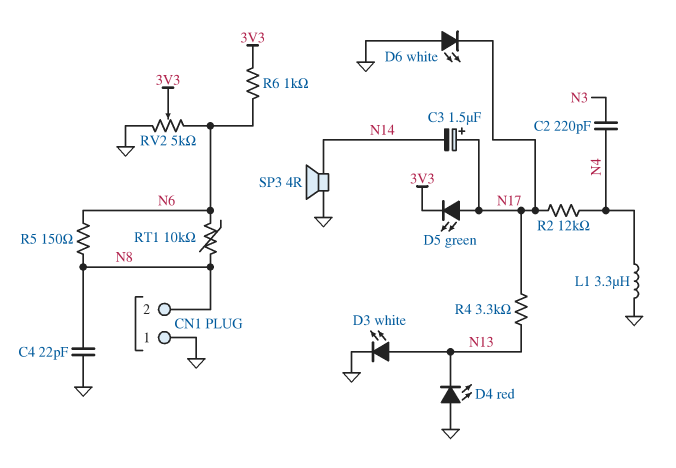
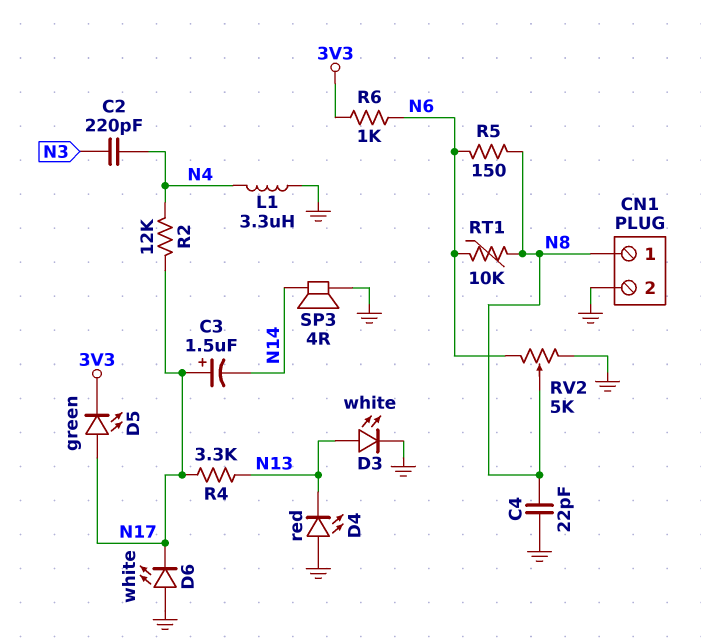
CN1 pin 1: GND -> N8
CN1 pin 2: N8 -> GND
RV2: 5k (GND, N6, wiper 3V3) -> 5k (GND, N6, wiper N8)

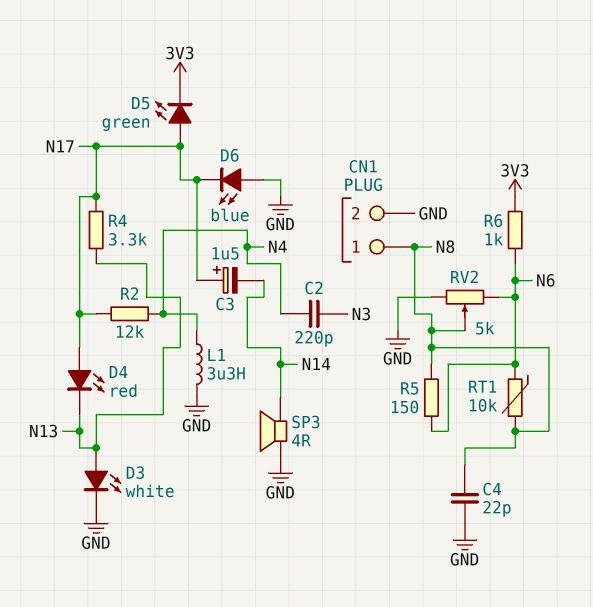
D4: LED red (A GND, K N13) -> LED red (A N17, K N13)
D6: LED white (A GND, K N17) -> LED blue (A GND, K N17)

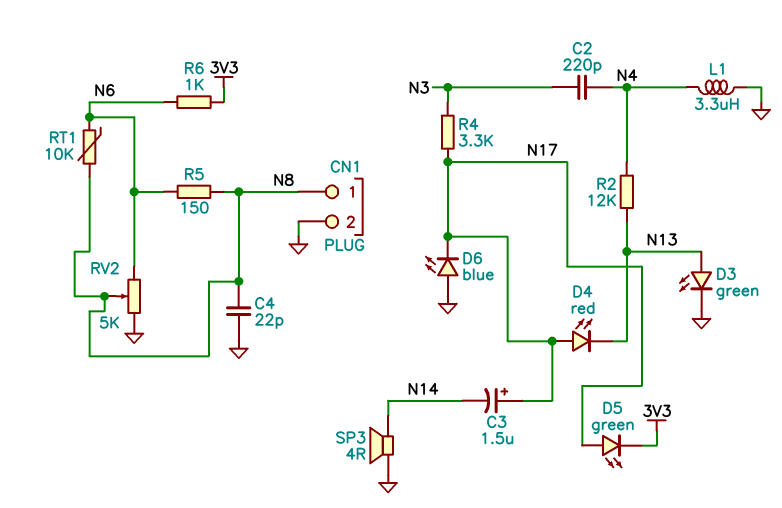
D3: LED white (A N13, K GND) -> LED green (A N13, K GND)
R2: 12k (N4, N17) -> 12k (N4, N13)
R4: 3.3k (N13, N17) -> 3.3k (N3, N17)

